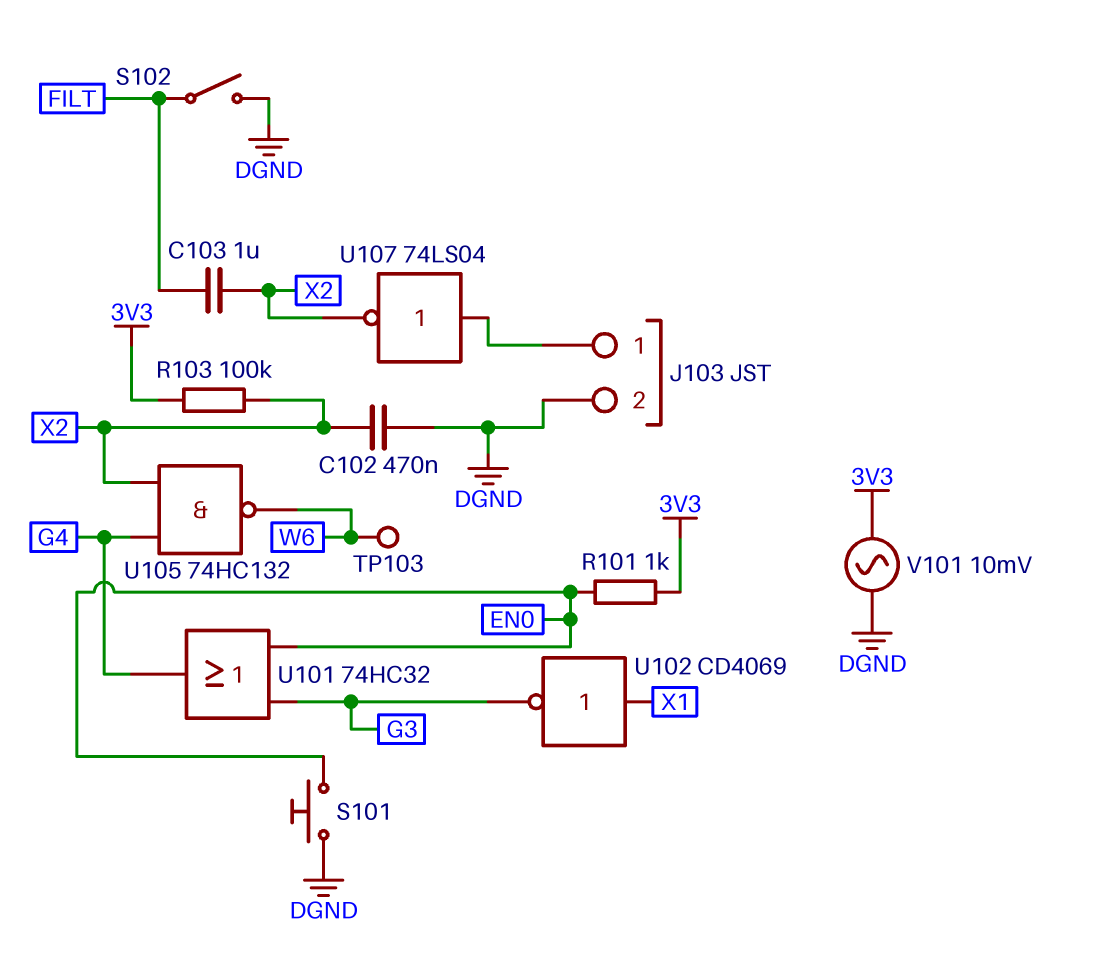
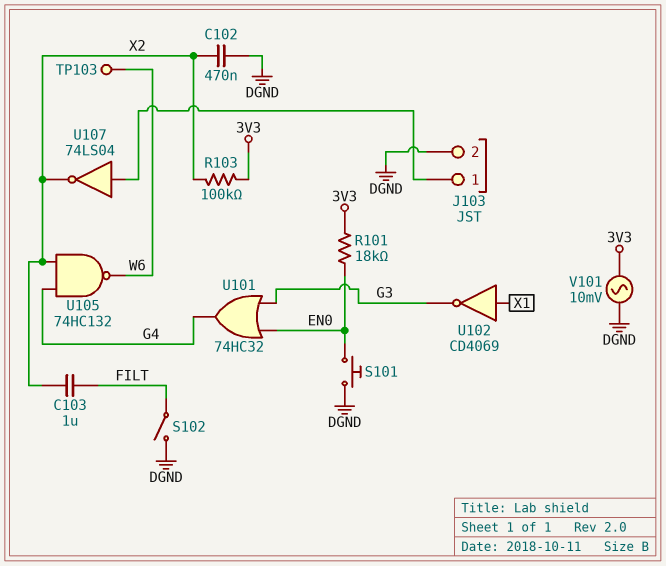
R101: 1k (3V3, EN0) -> 18k (3V3, EN0)

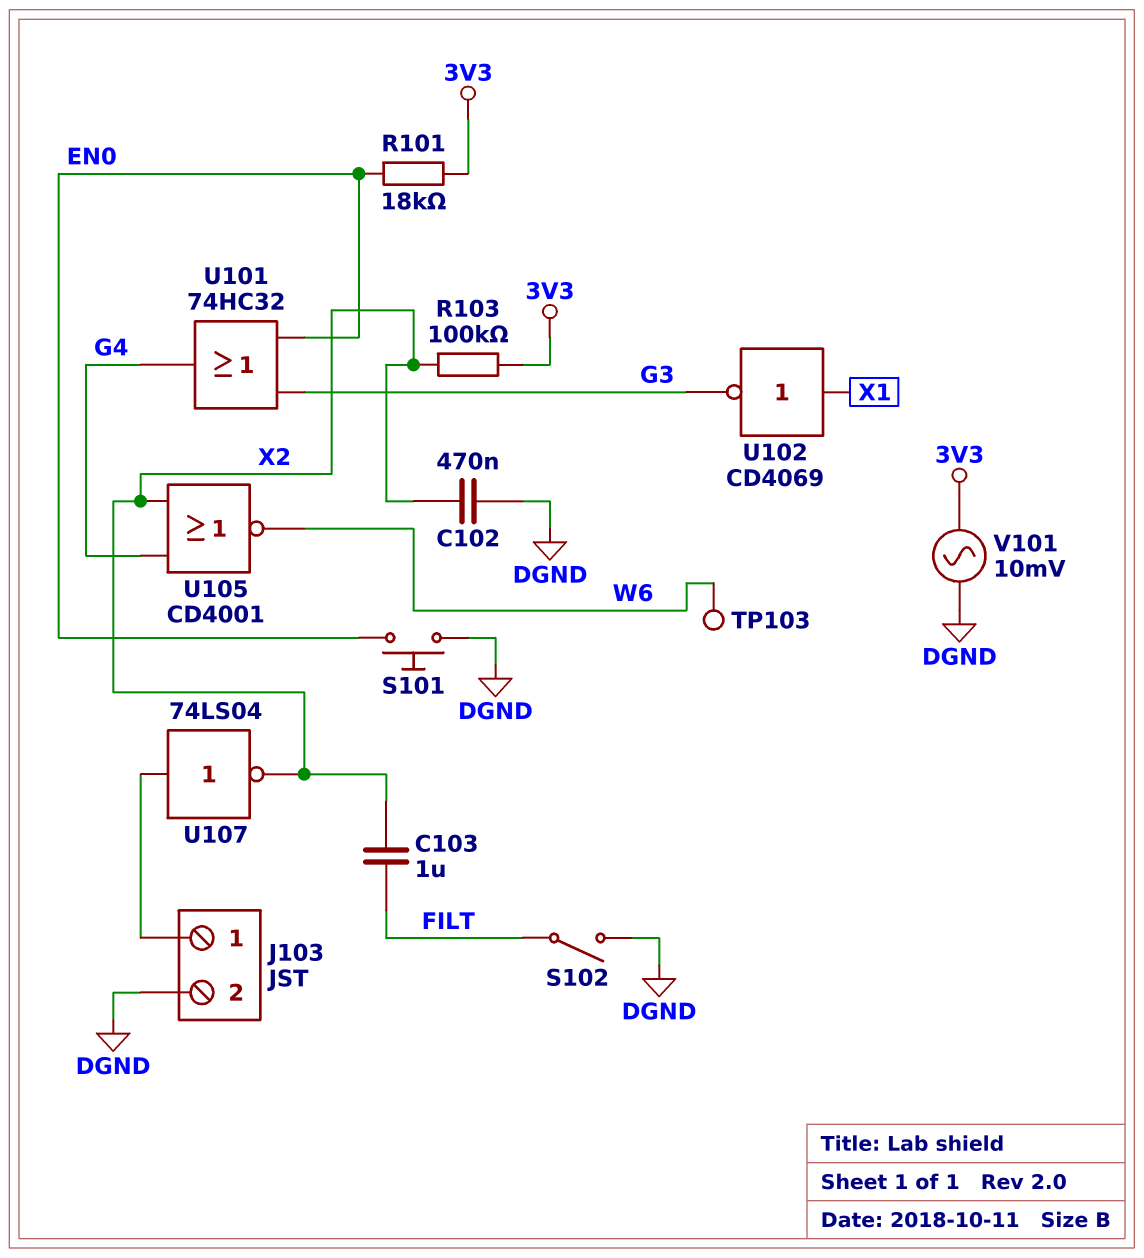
U105: NAND 74HC132 (in G4, in X2, out W6) -> NOR CD4001 (in G4, in X2, out W6)

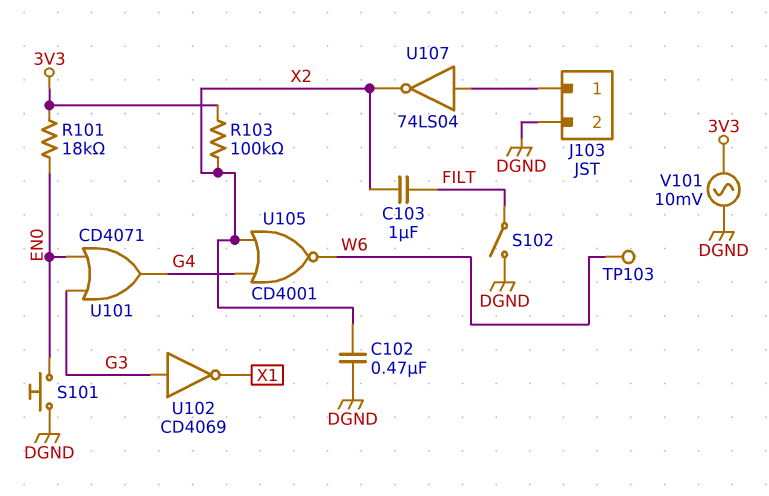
U101: OR 74HC32 (in EN0, in G3, out G4) -> OR CD4071 (in EN0, in G3, out G4)
U102: NOT CD4069 (in X1, out G3) -> NOT CD4069 (in G3, out X1)

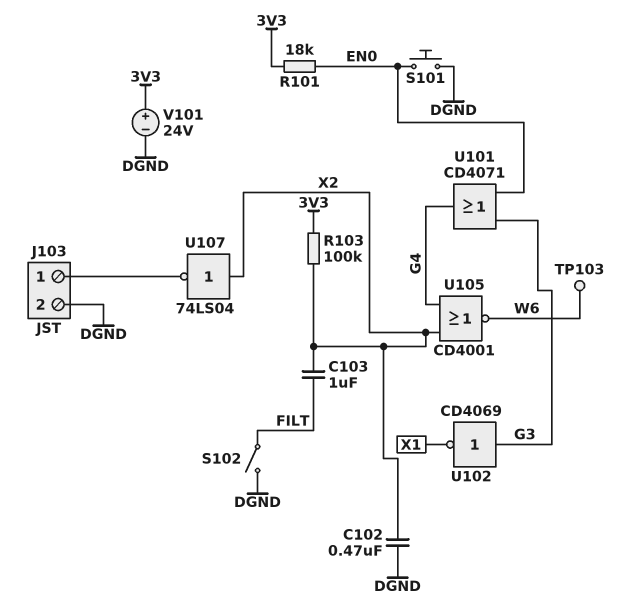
U107: NOT 74LS04 (in J103/1, out X2) -> NOT 74LS04 (in X2, out J103/1)
V101: AC 10mV (3V3, DGND) -> 24V (plus 3V3, minus DGND)

